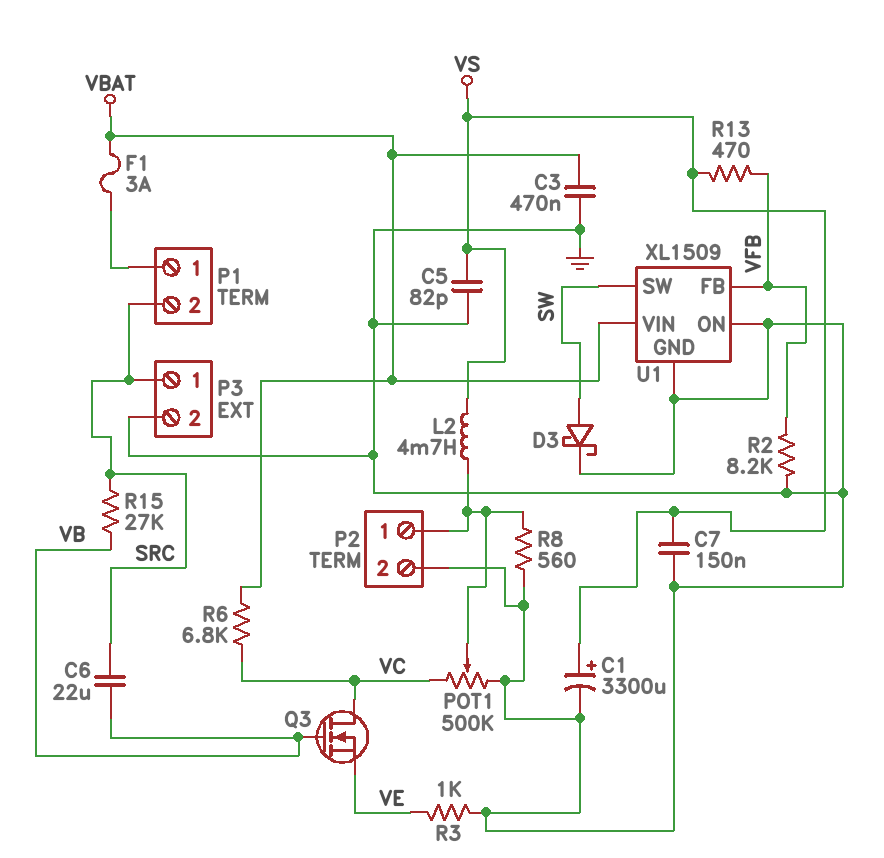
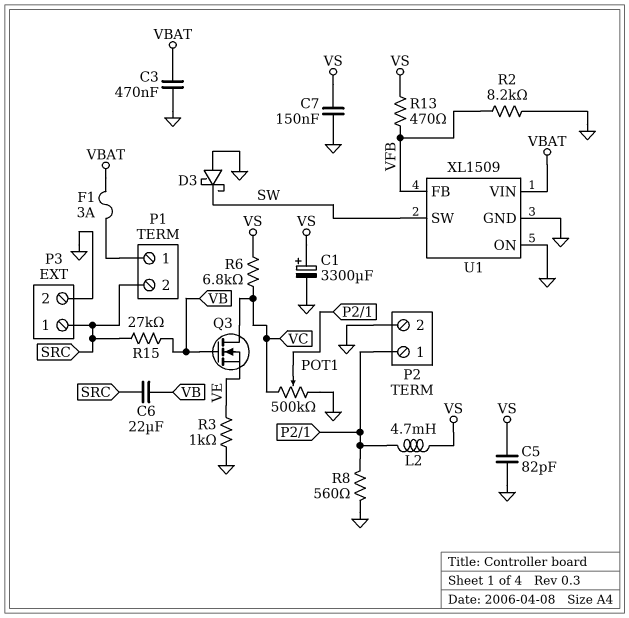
D3: schottky (A SW, K GND) -> schottky (A GND, K SW)
R6: 6.8k (VBAT, VC) -> 6.8k (VC, VS)

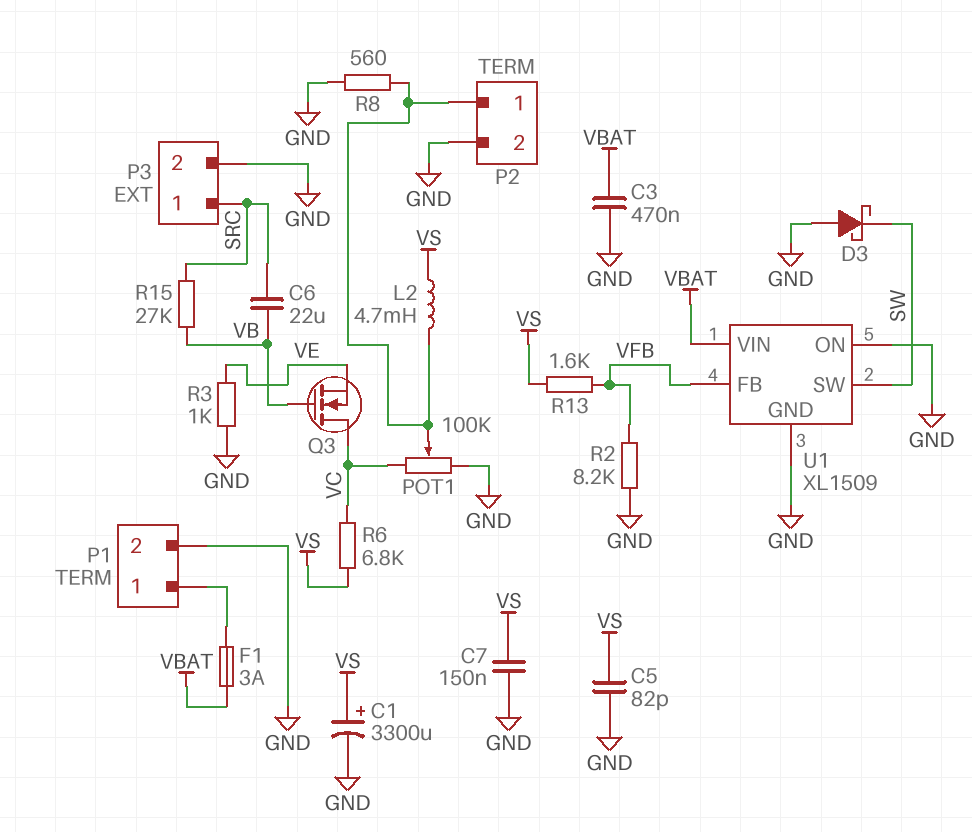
P1 pin 2: SRC -> GND
POT1: 500k (GND, VC, wiper P2/1) -> 100k (GND, VC, wiper P2/1)
R13: 470 (VFB, VS) -> 1.6k (VFB, VS)

